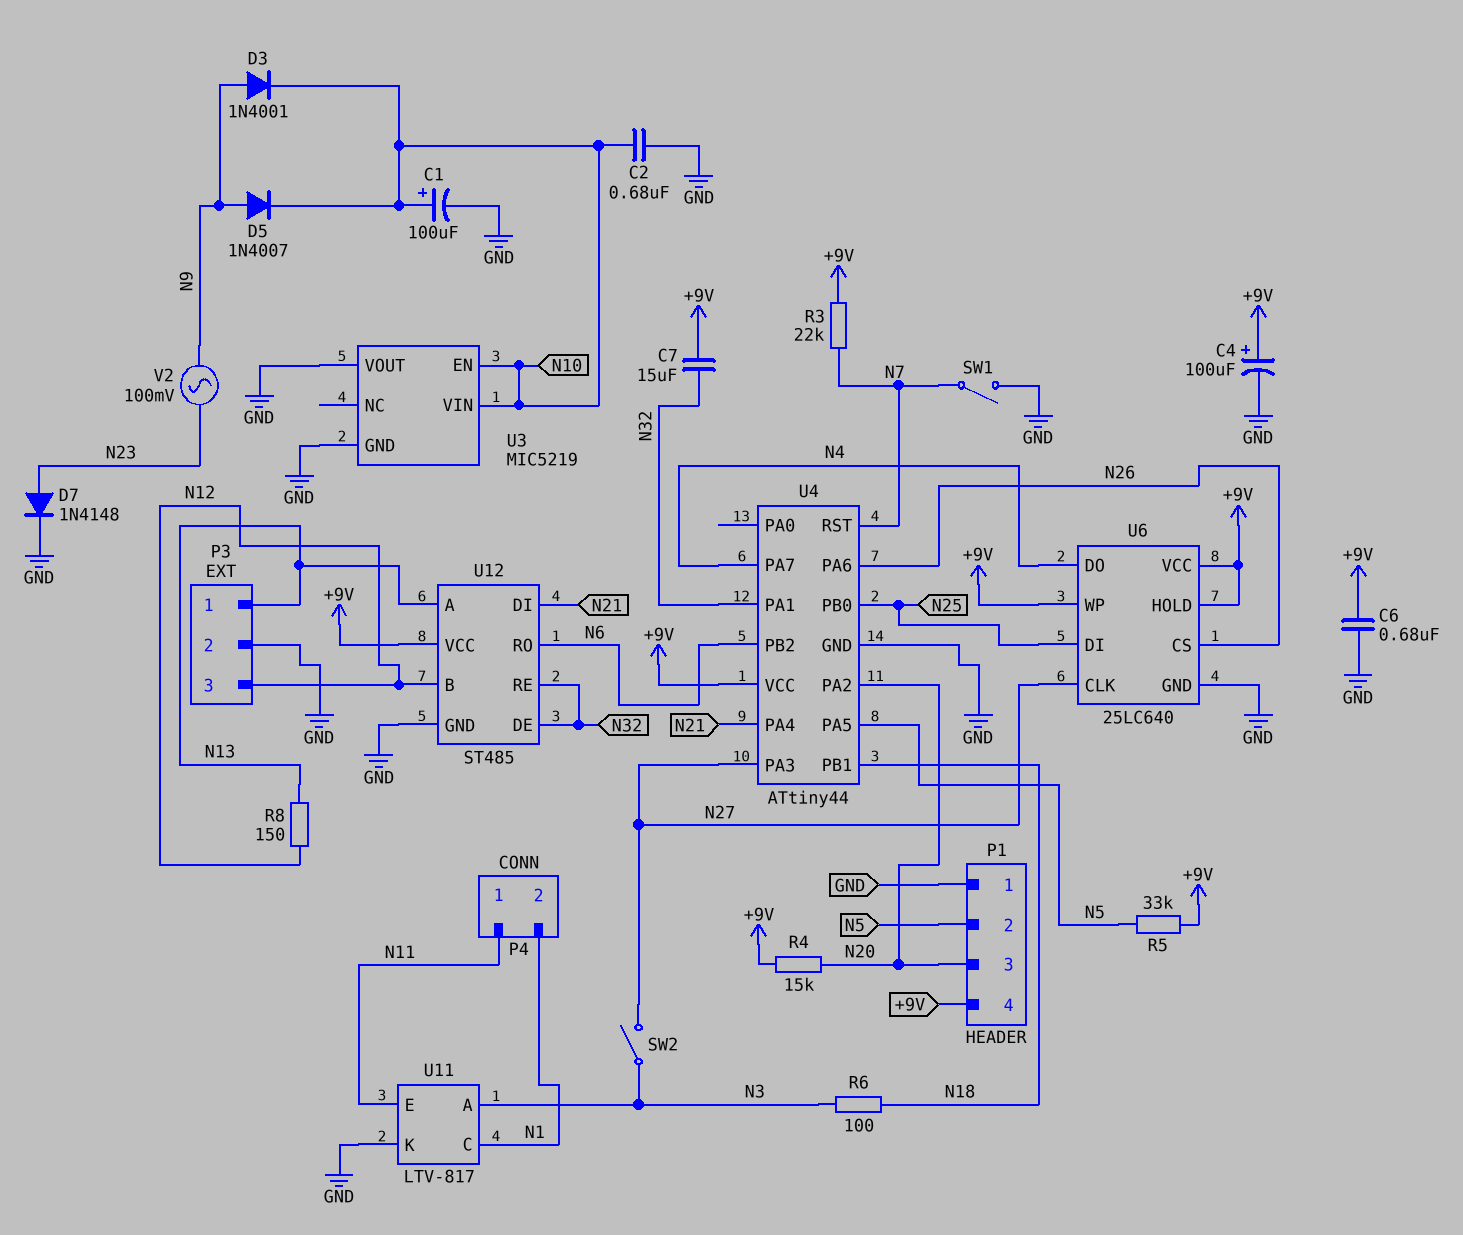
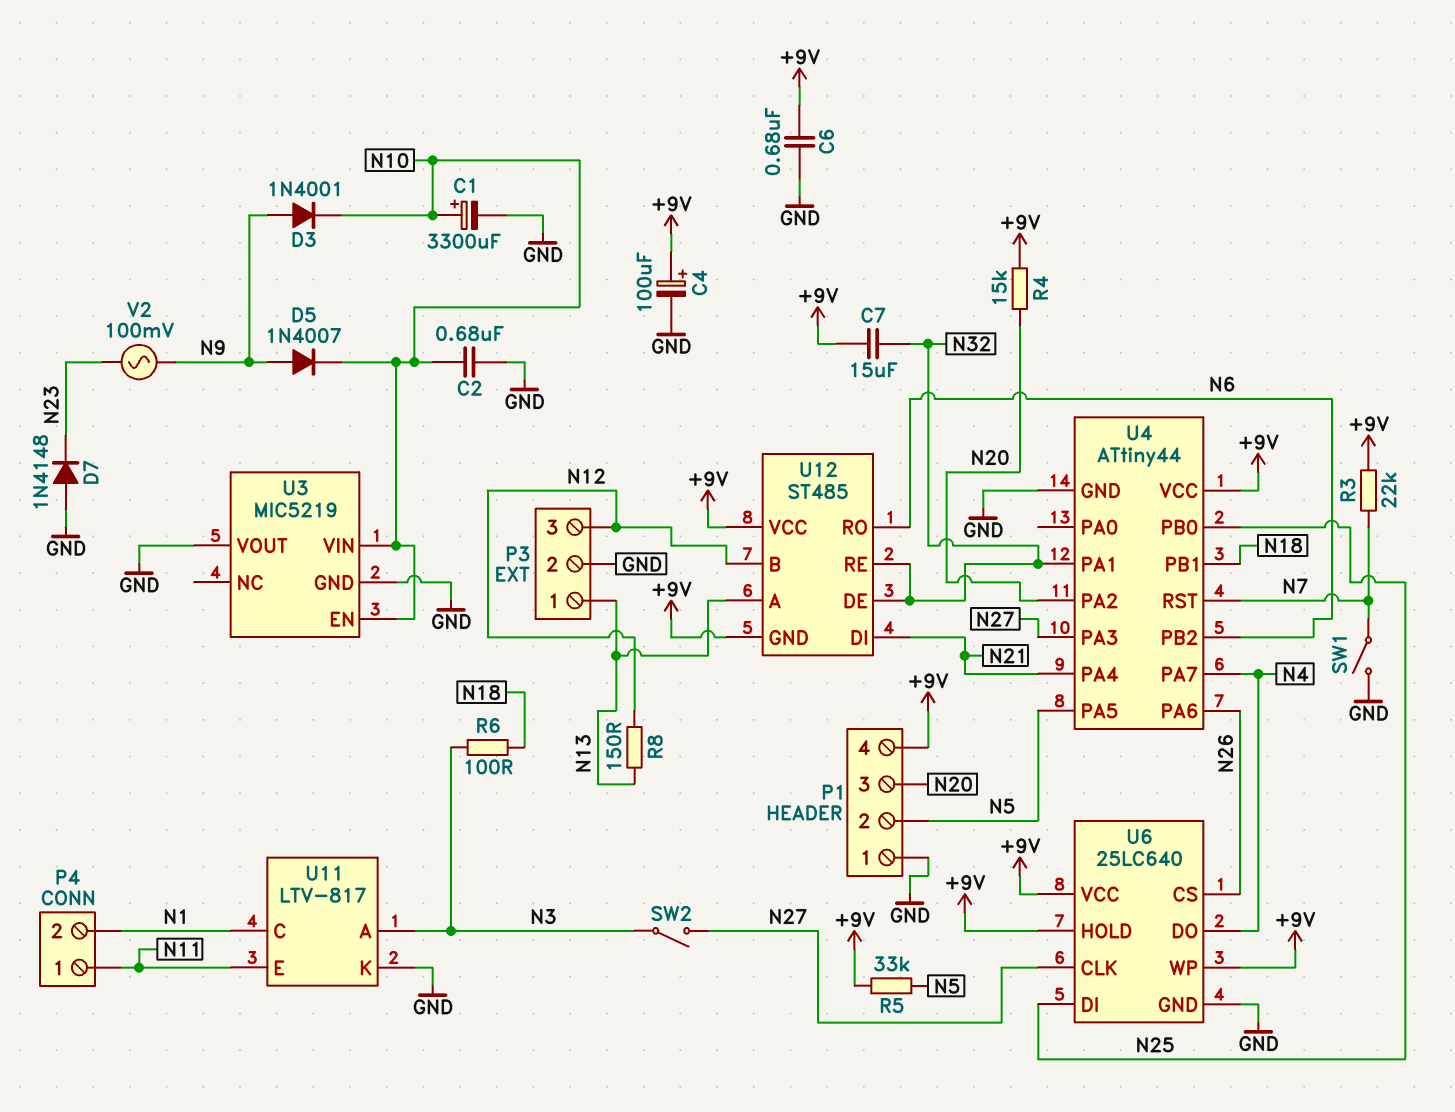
C1: 100uF (plus N10, minus GND) -> 3300uF (plus N10, minus GND)
D7: diode 1N4148 (A N23, K GND) -> diode 1N4148 (A GND, K N23)
U12 pin GND: GND -> +9V

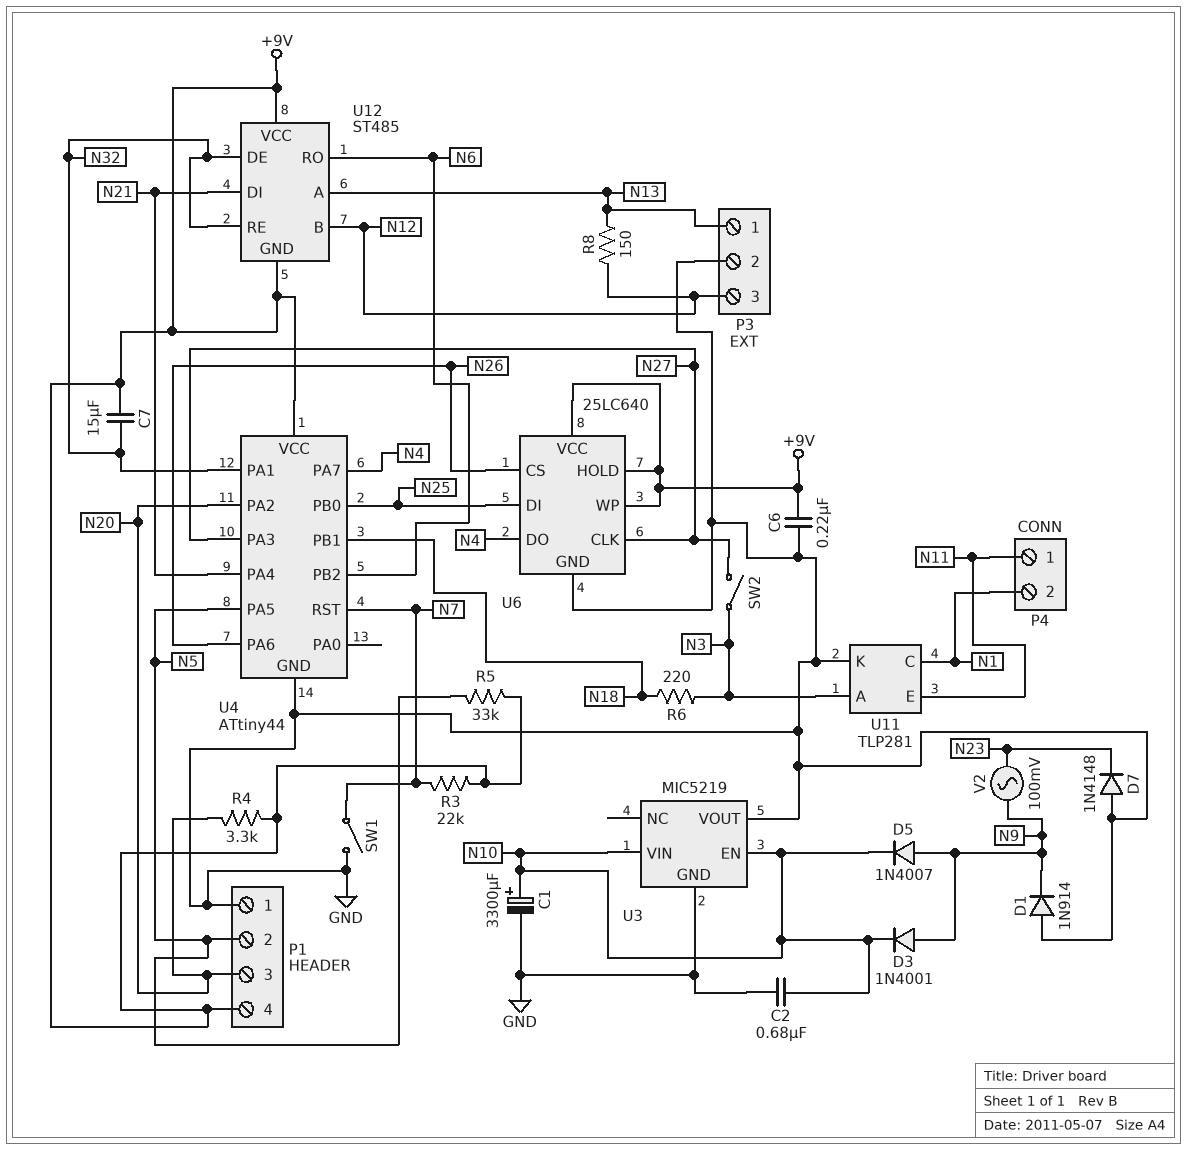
C4: 100uF (plus +9V, minus GND) -> none
C6: 680nF (+9V, GND) -> 220nF (+9V, GND)
D1: none -> diode 1N914 (A GND, K N9)
R4: 15k (+9V, N20) -> 3.3k (+9V, N20)
R6: 100 (N3, N18) -> 220 (N3, N18)
U11: LTV-817 -> TLP281

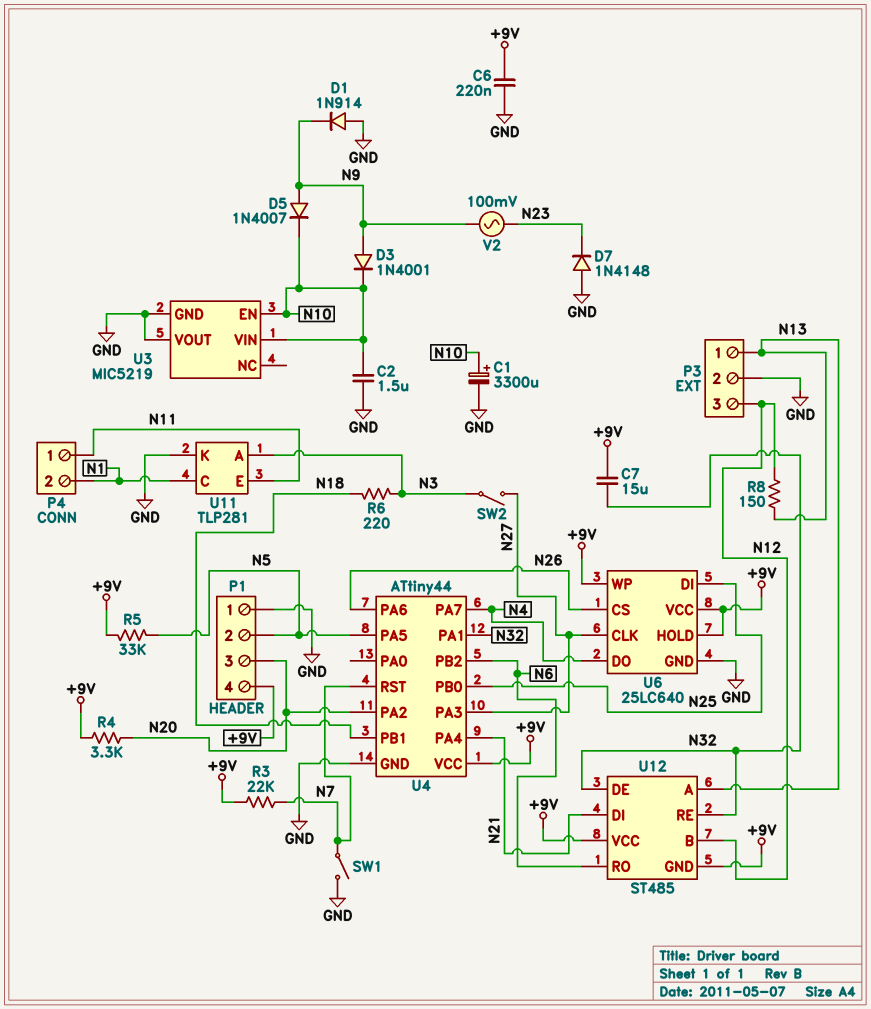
C2: 680nF (GND, N10) -> 1.5uF (GND, N10)

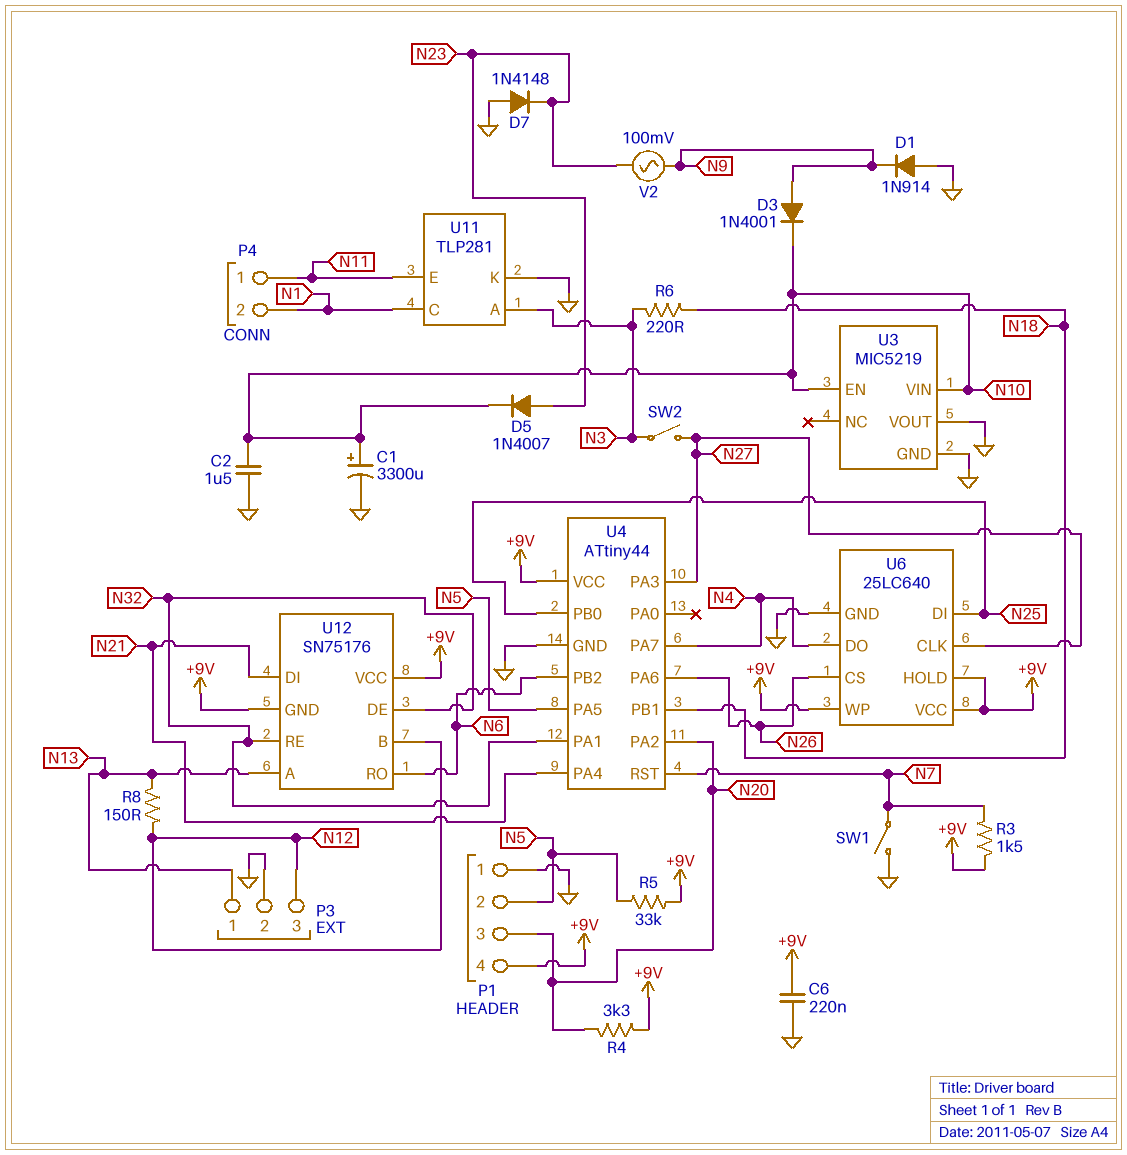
C7: 15uF (+9V, N32) -> none
D5: diode 1N4007 (A N9, K N10) -> diode 1N4007 (A N23, K N10)
R3: 22k (+9V, N7) -> 1.5k (+9V, N7)
U12: ST485 -> SN75176

